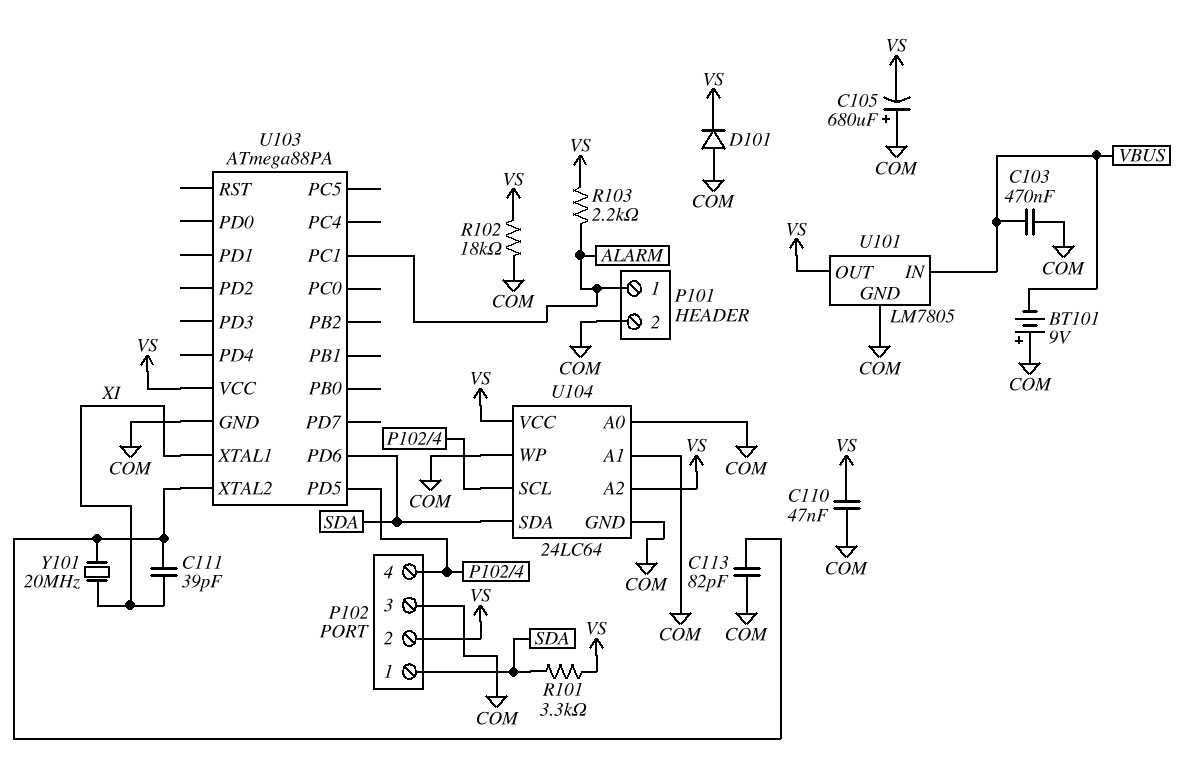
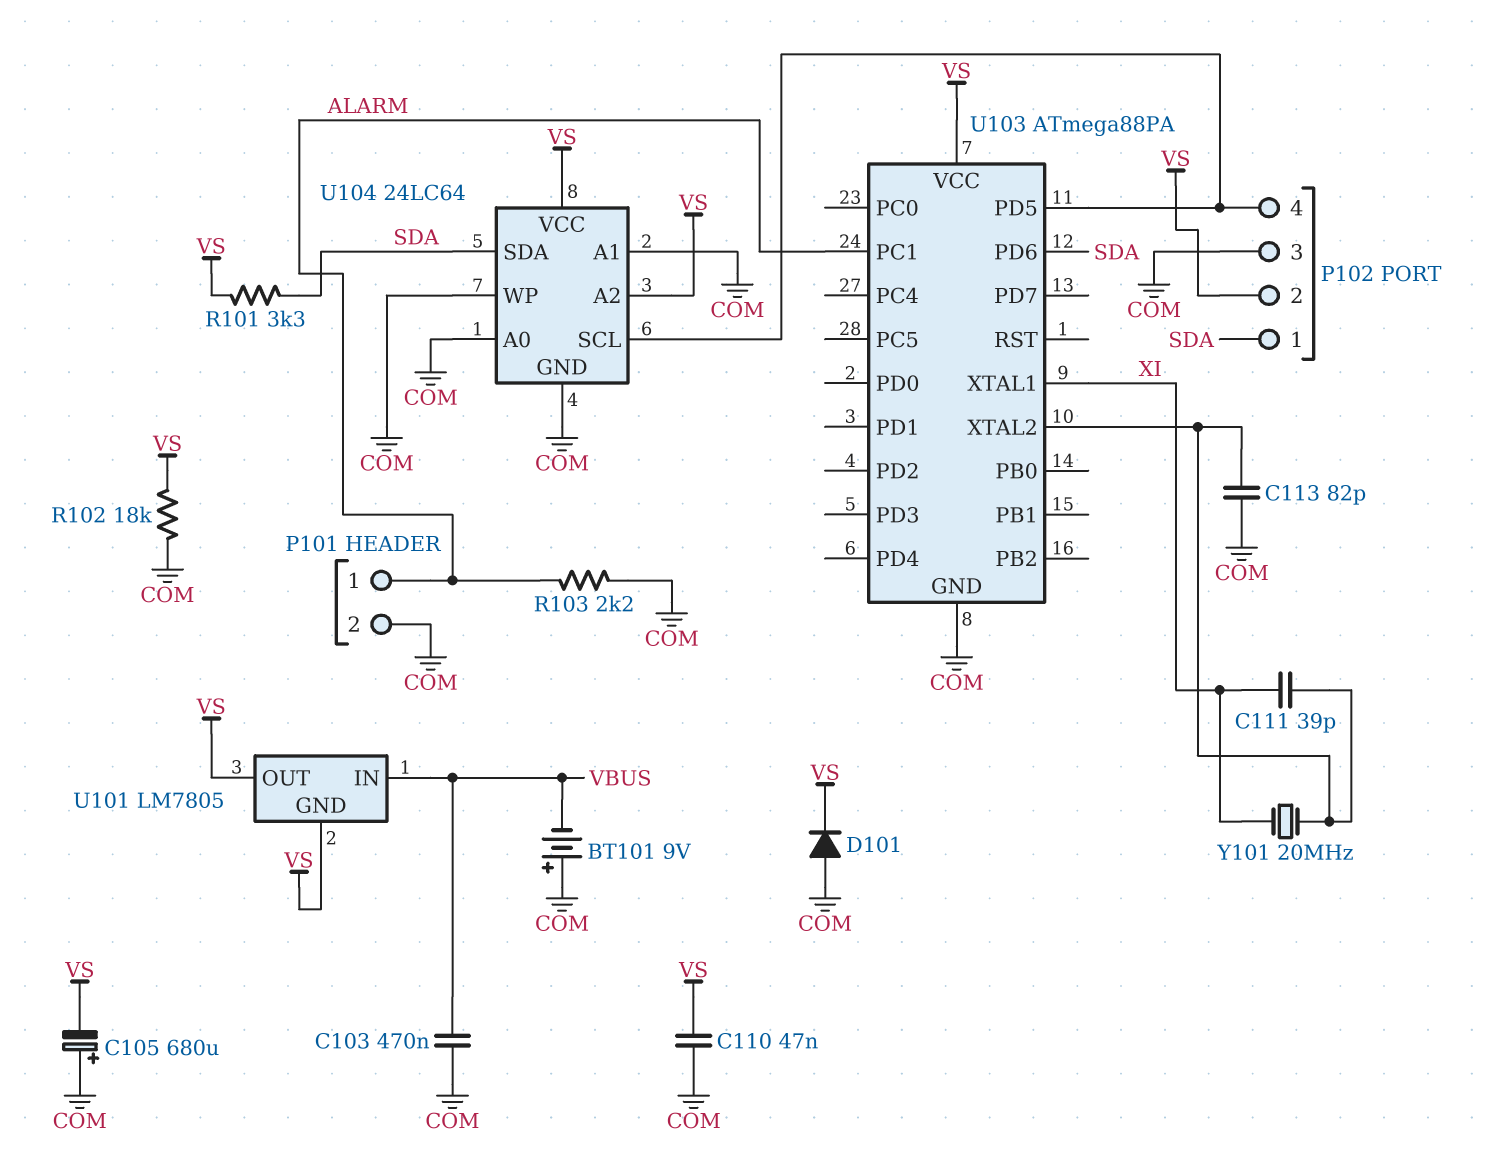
R103: 2.2k (ALARM, VS) -> 2.2k (ALARM, COM)
U101 pin GND: COM -> VS

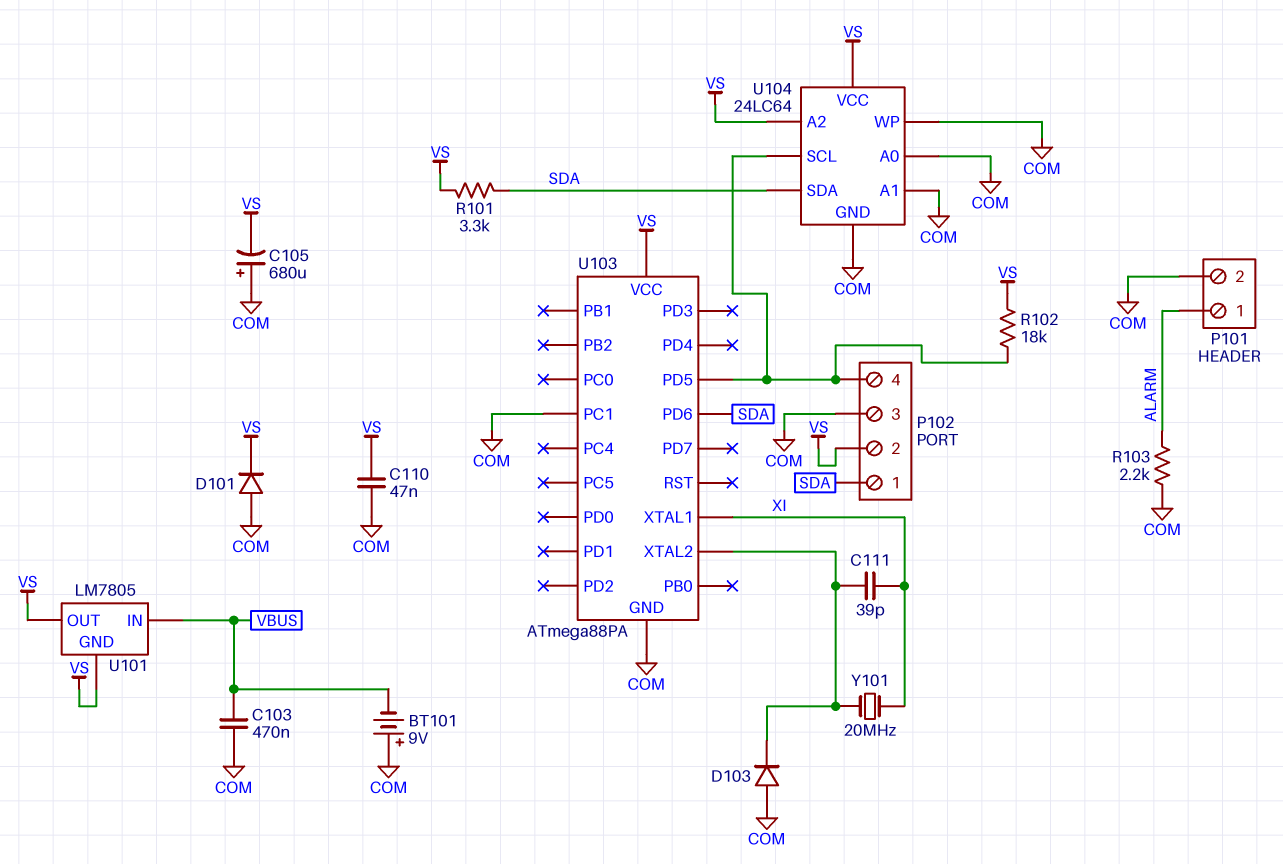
C113: 82pF (COM, U103/XTAL2) -> none
D103: none -> diode (A COM, K U103/XTAL2)
R102: 18k (COM, VS) -> 18k (P102/4, VS)
U103 pin PC1: ALARM -> COM

